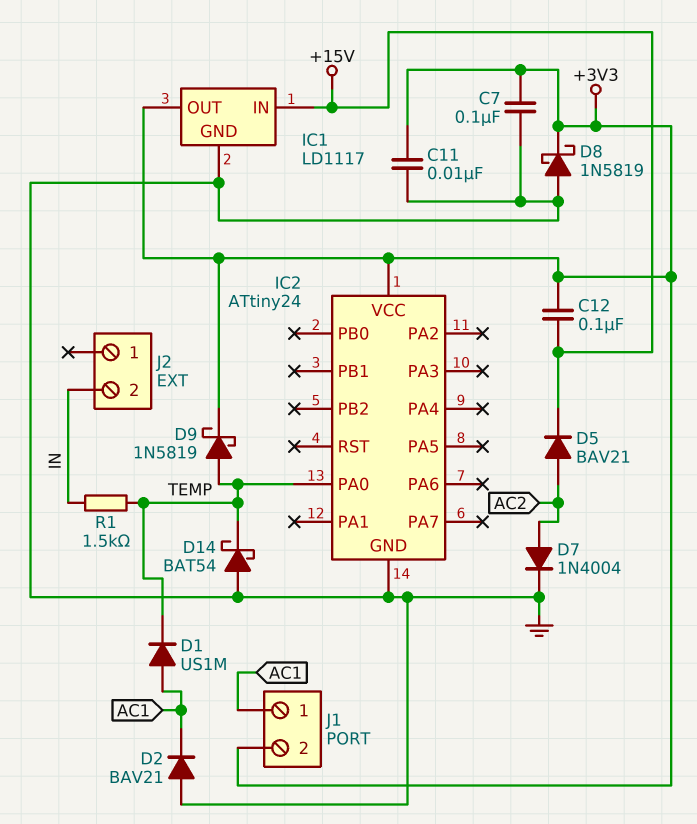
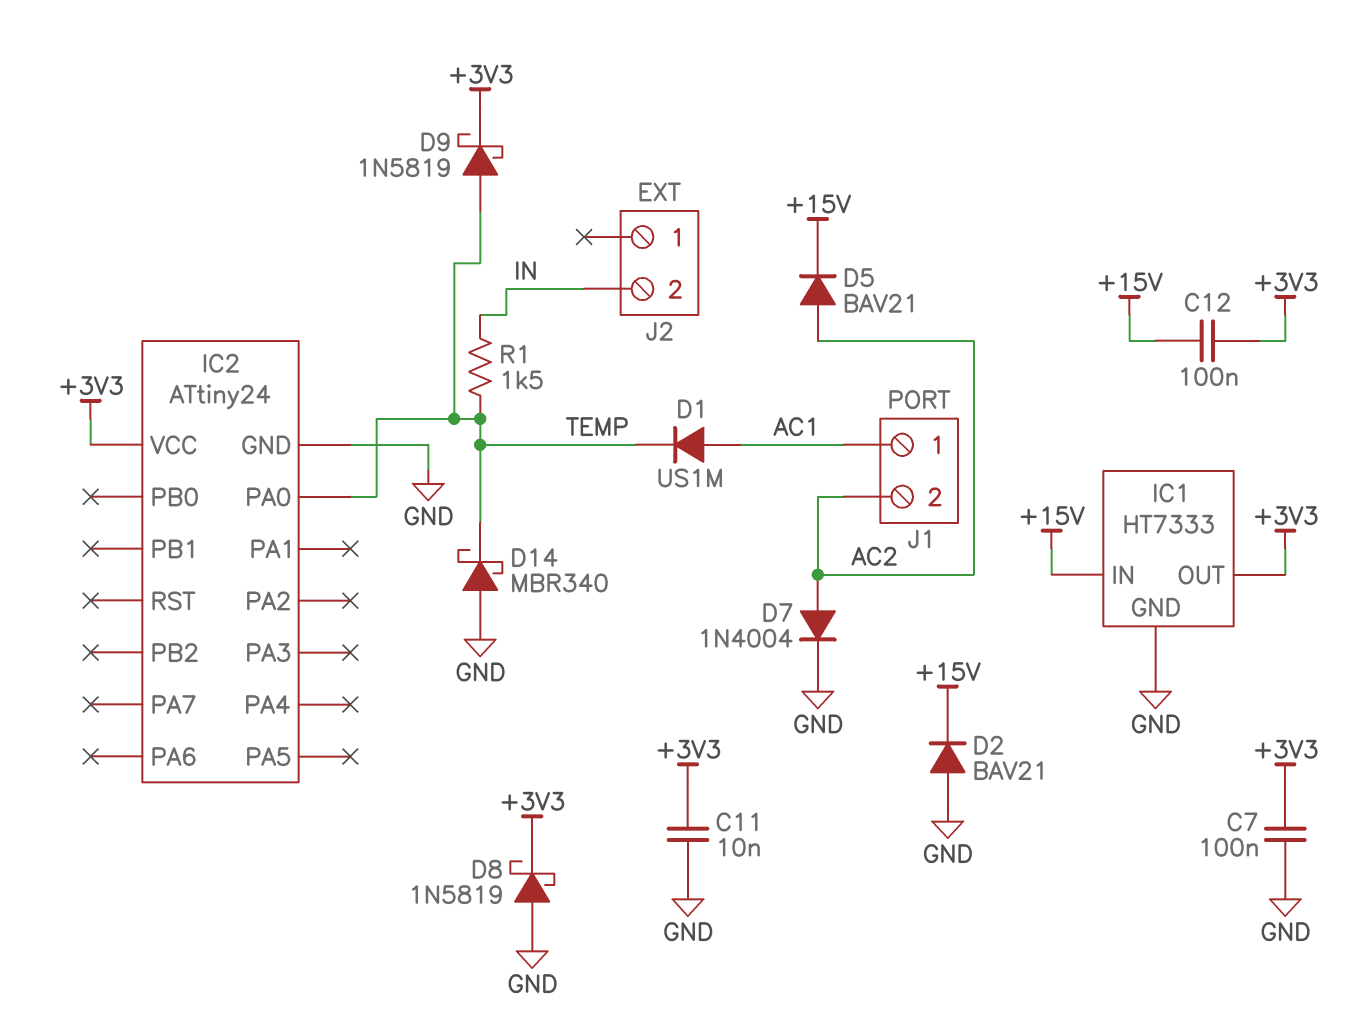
D2: diode BAV21 (A GND, K AC1) -> diode BAV21 (A GND, K +15V)
D14: schottky BAT54 (A GND, K TEMP) -> schottky MBR340 (A GND, K TEMP)
IC1: LD1117 -> HT7333
J1 pin 2: +3V3 -> AC2

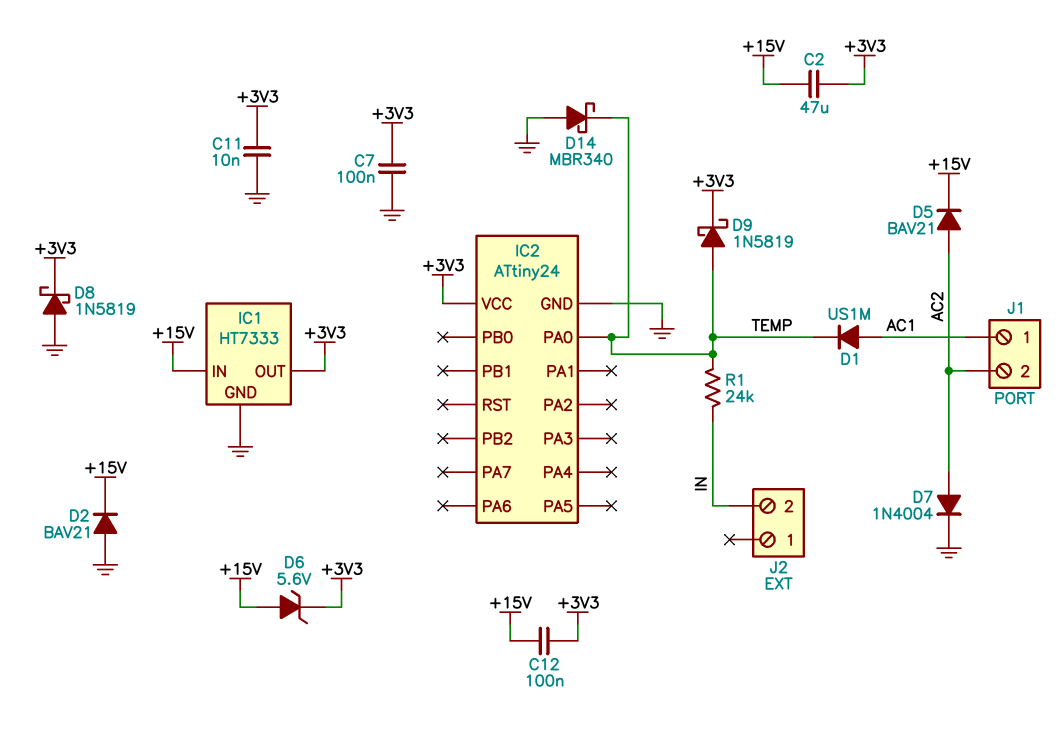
C2: none -> 47uF (+3V3, +15V)
D6: none -> zener 5.6V (A +15V, K +3V3)
R1: 1.5k (IN, TEMP) -> 24k (IN, TEMP)

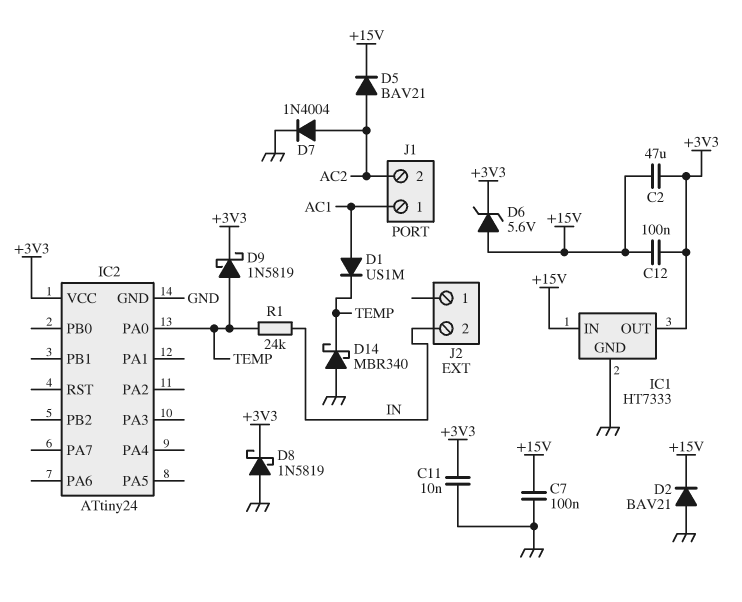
C7: 100nF (+3V3, GND) -> 100nF (+15V, GND)

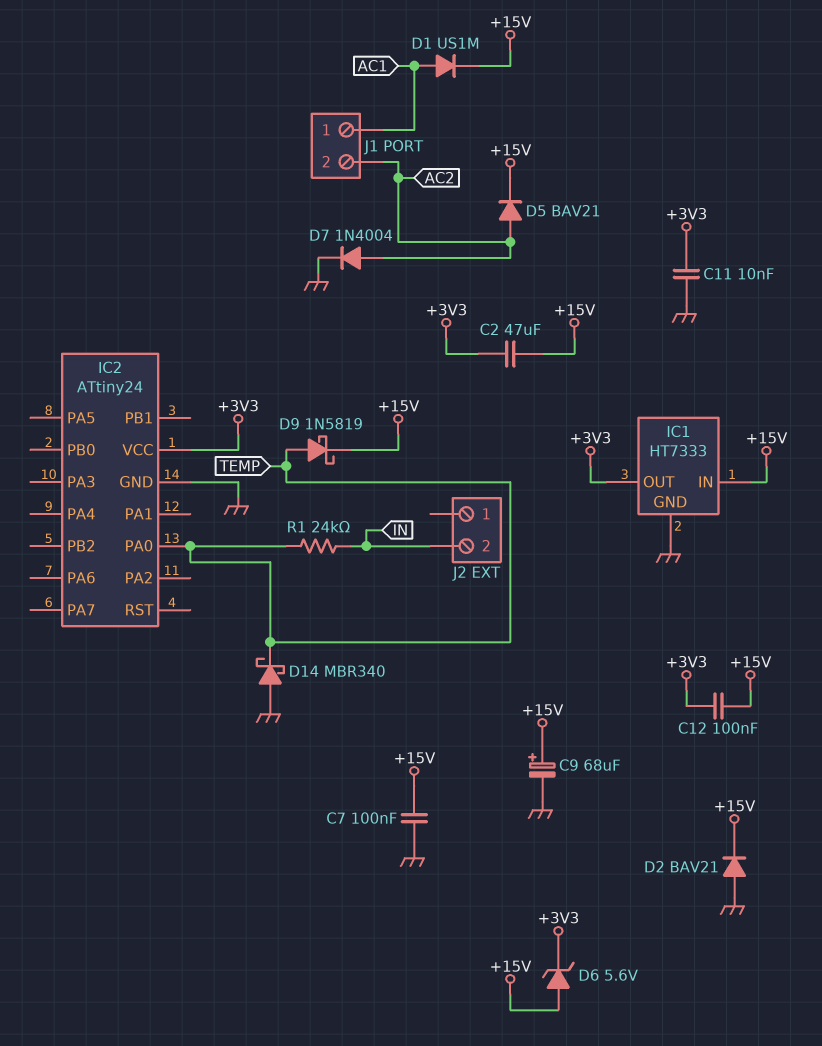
C9: none -> 68uF (plus +15V, minus GND)
D1: diode US1M (A AC1, K TEMP) -> diode US1M (A AC1, K +15V)
D8: schottky 1N5819 (A GND, K +3V3) -> none
D9: schottky 1N5819 (A TEMP, K +3V3) -> schottky 1N5819 (A TEMP, K +15V)

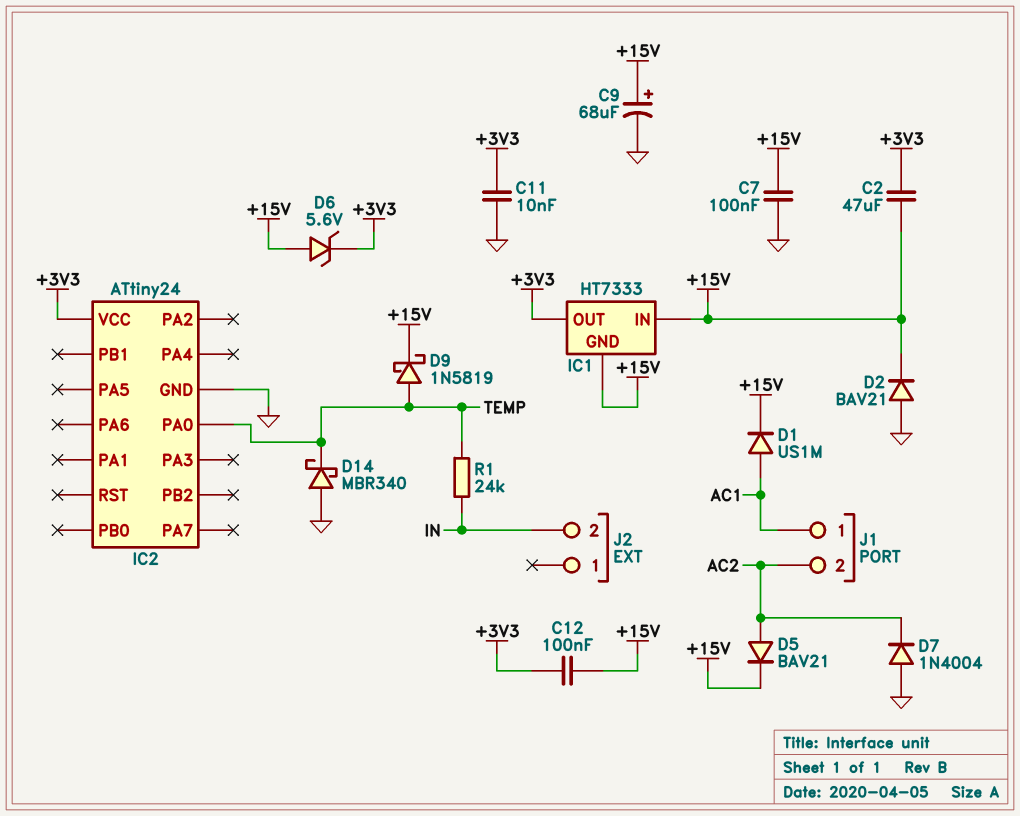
D7: diode 1N4004 (A AC2, K GND) -> diode 1N4004 (A GND, K AC2)
IC1 pin GND: GND -> +15V

